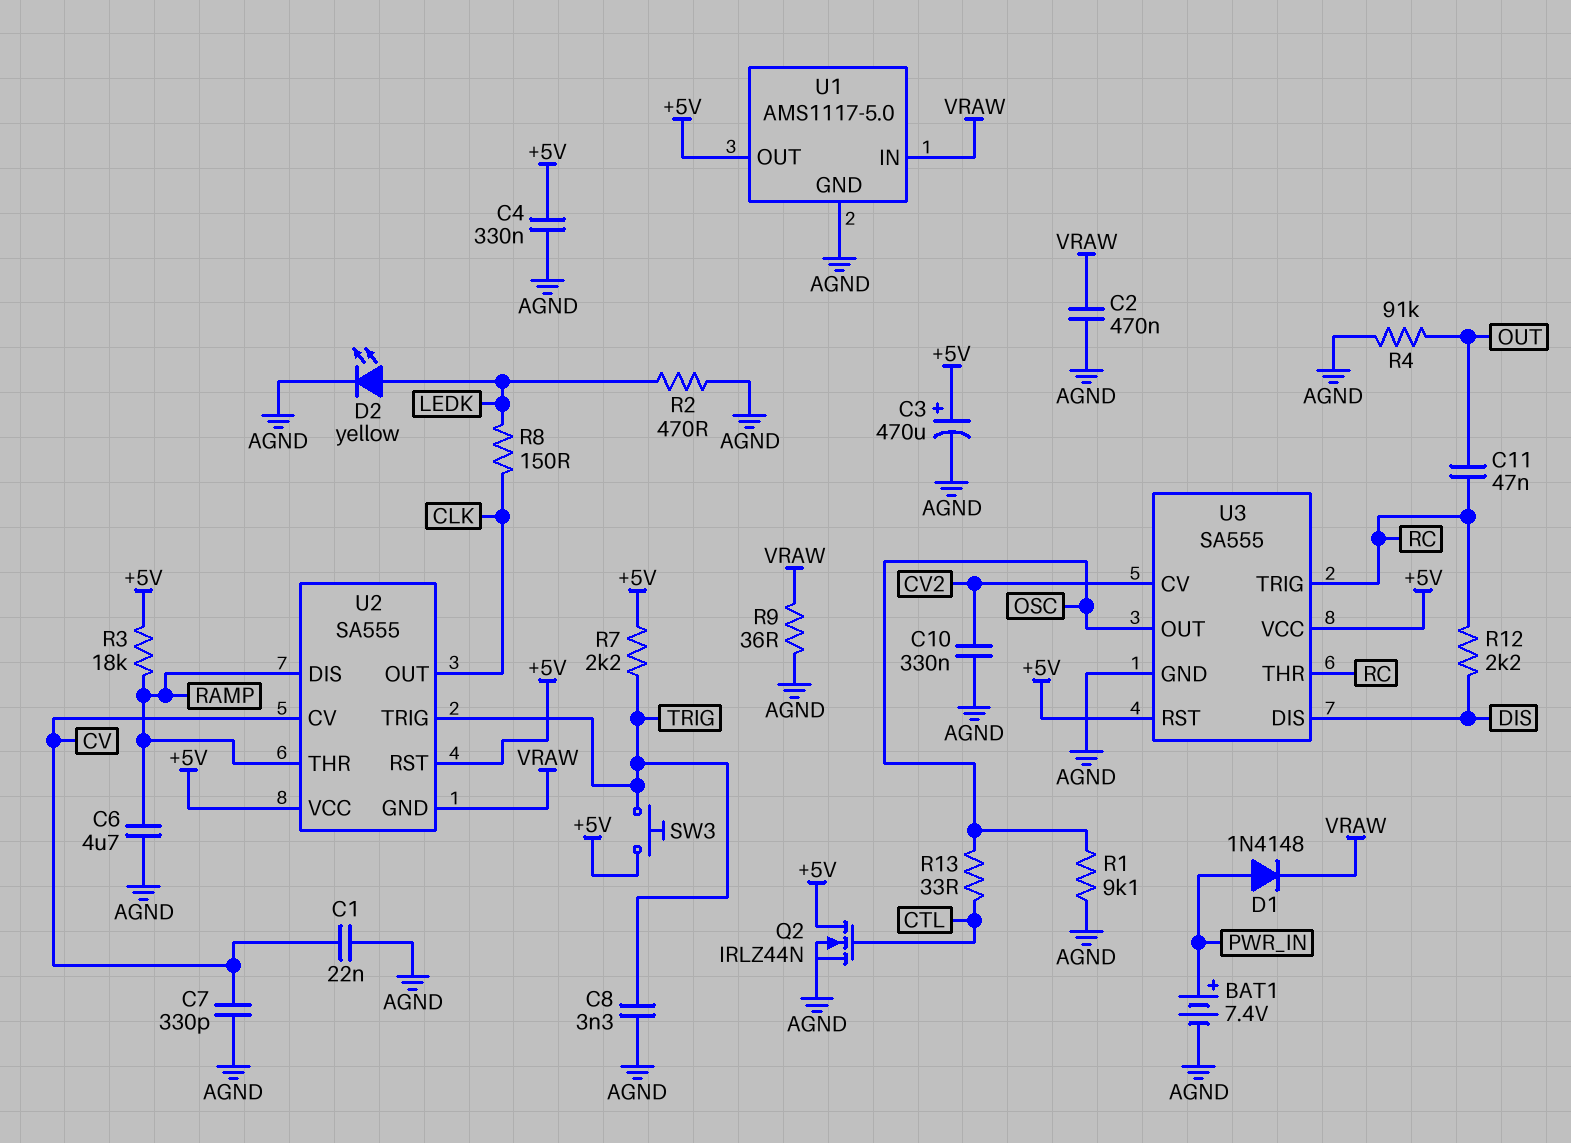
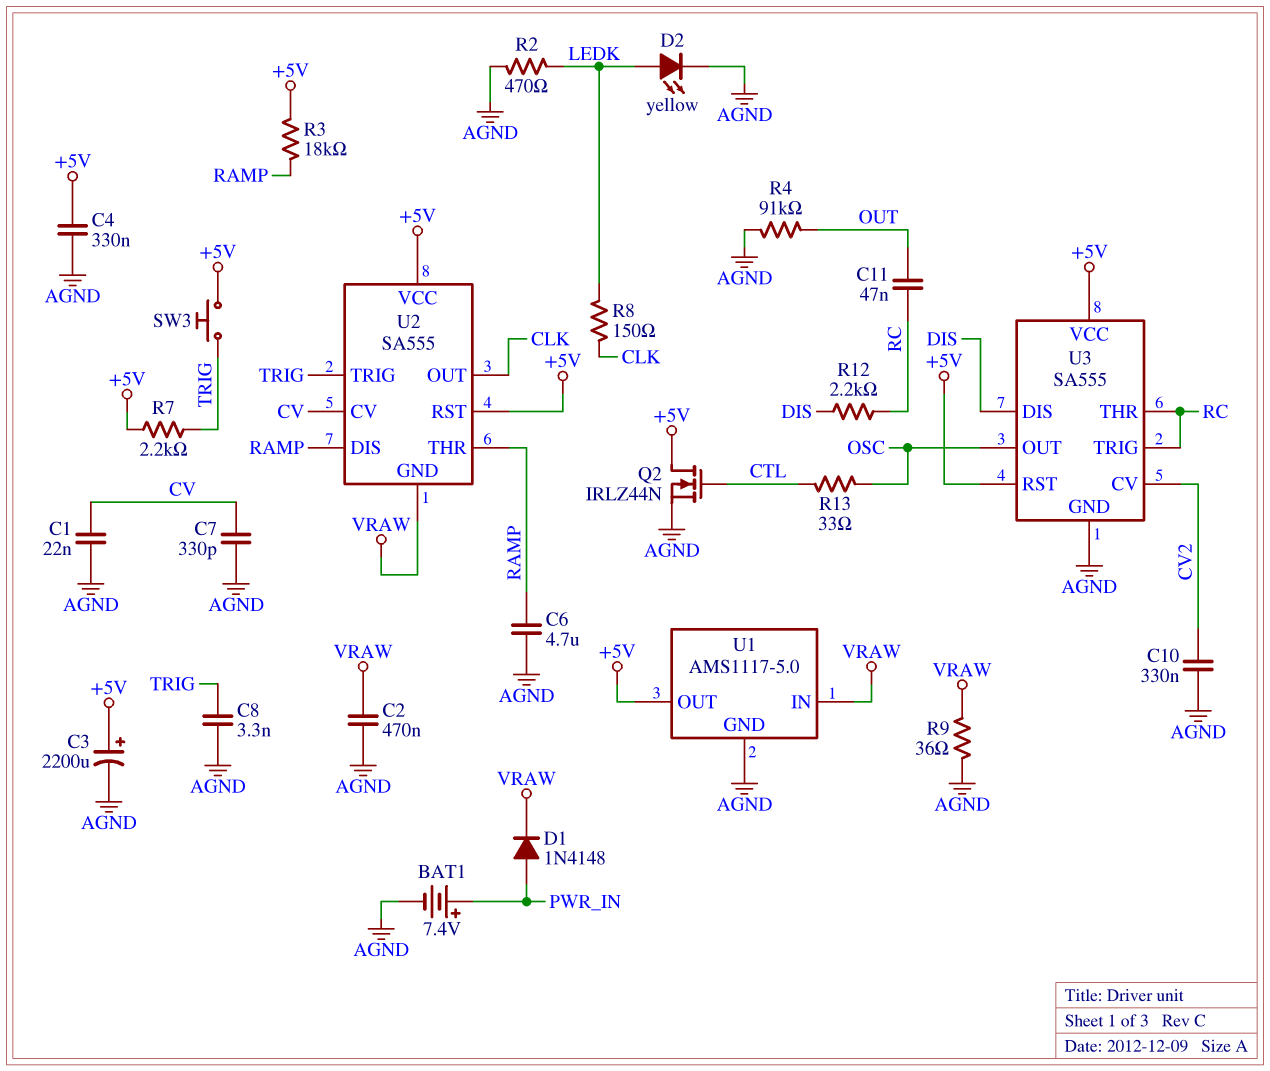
C3: 470uF (plus +5V, minus AGND) -> 2200uF (plus +5V, minus AGND)
R1: 9.1k (AGND, OSC) -> none

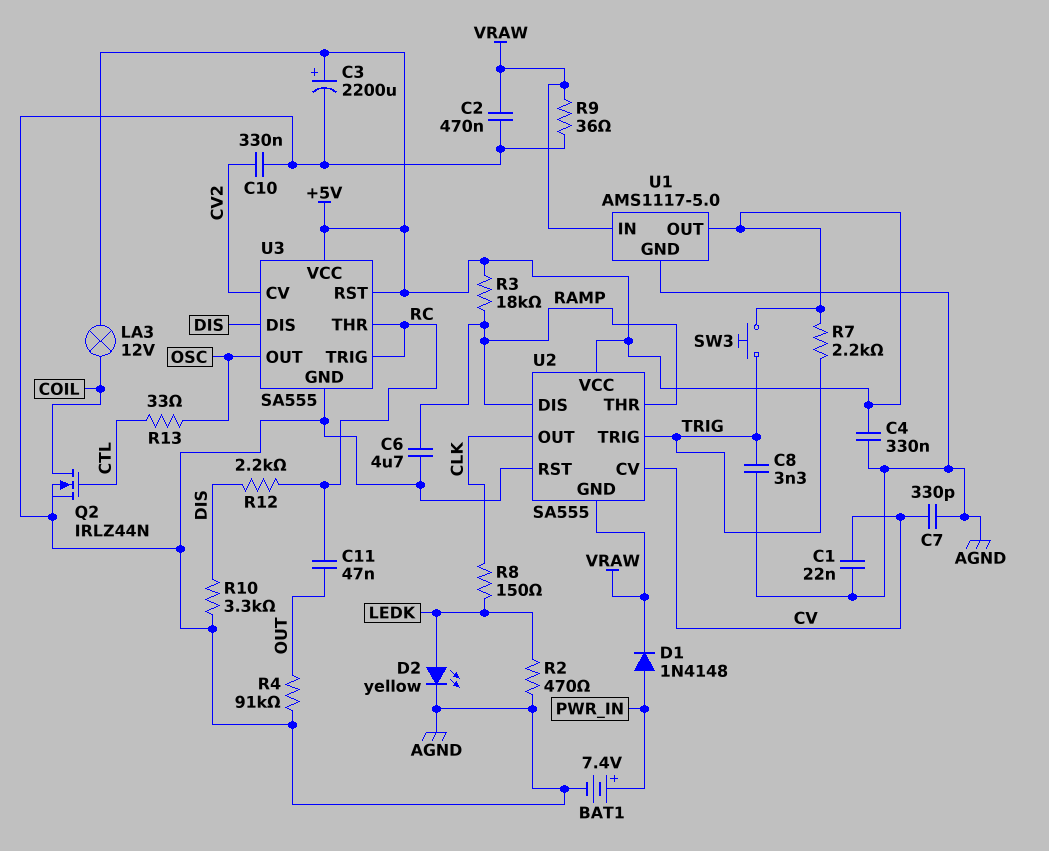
LA3: none -> lamp 12V (+5V, COIL)
Q2: NMOS IRLZ44N (G CTL, D +5V, S AGND) -> NMOS IRLZ44N (G CTL, D COIL, S AGND)
R10: none -> 3.3k (AGND, DIS)
U2 pin RST: +5V -> AGND

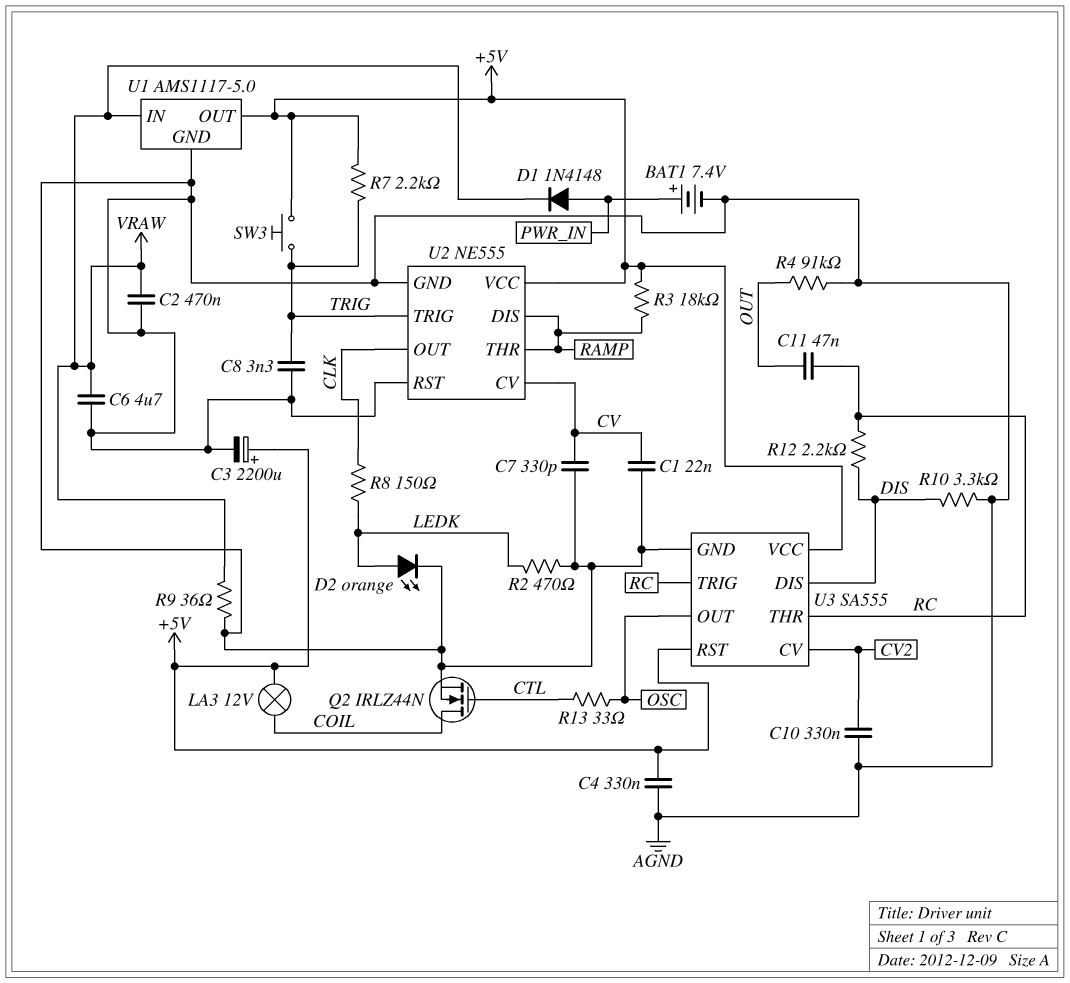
C6: 4.7uF (AGND, RAMP) -> 4.7uF (AGND, VRAW)
D2: LED yellow (A LEDK, K AGND) -> LED orange (A LEDK, K AGND)
U2: SA555 -> NE555
U2 pin GND: VRAW -> AGND

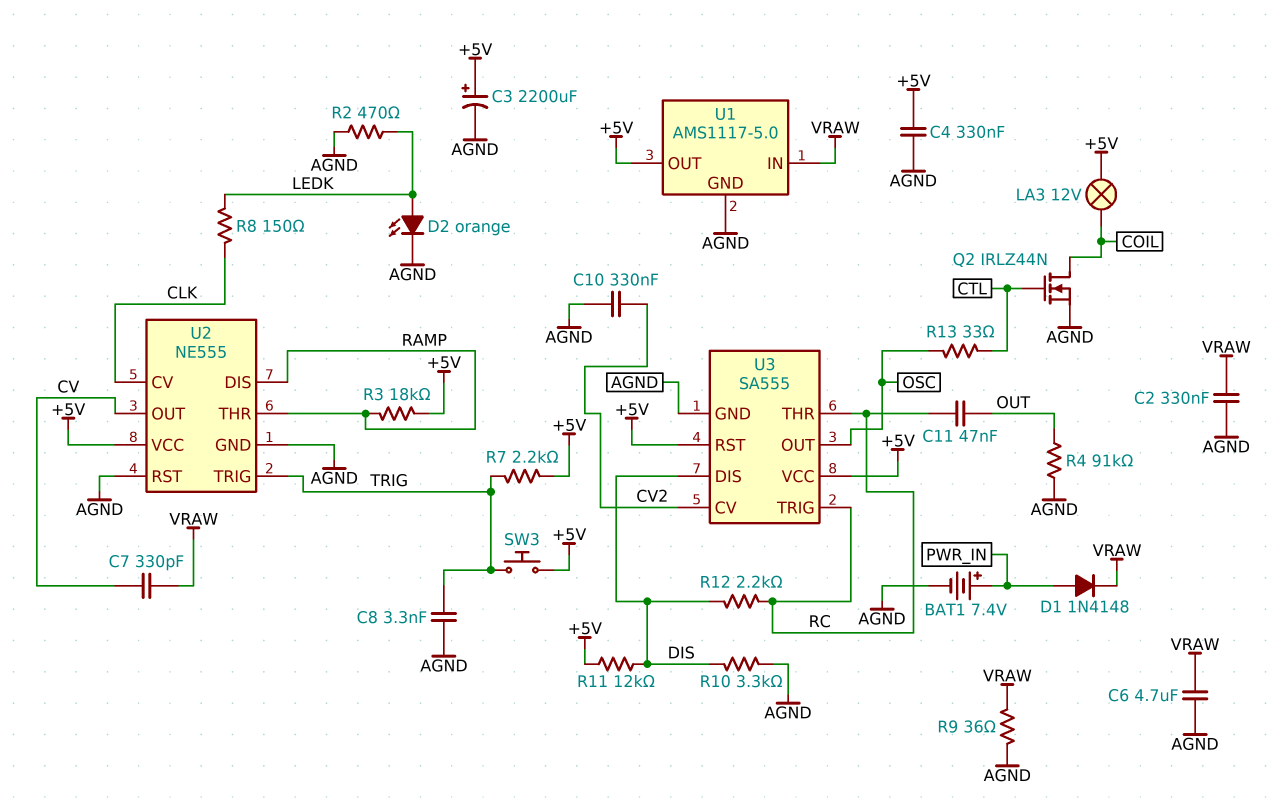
C1: 22nF (AGND, CV) -> none
C2: 470nF (AGND, VRAW) -> 330nF (AGND, VRAW)
C7: 330pF (AGND, CV) -> 330pF (CV, VRAW)
R11: none -> 12k (+5V, DIS)
U2 pin CV: CV -> CLK
U2 pin OUT: CLK -> CV

